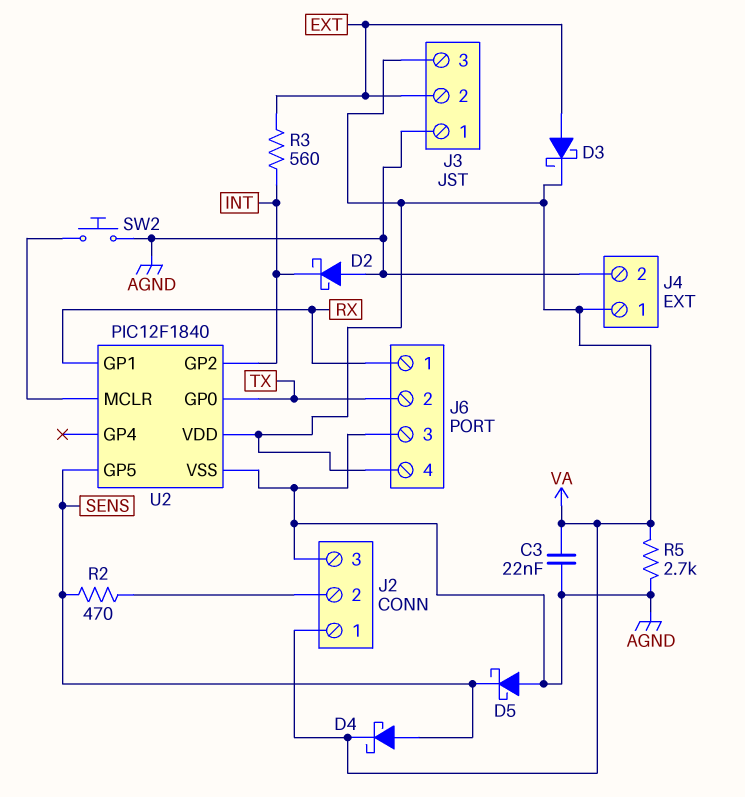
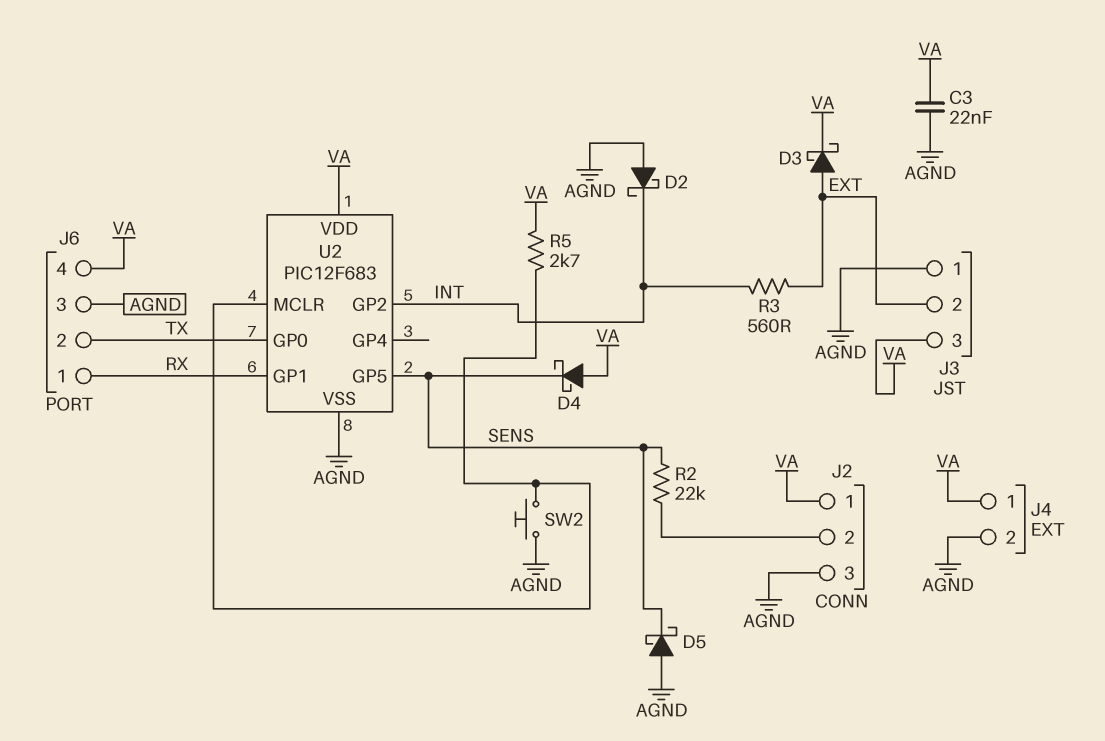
D4: schottky (A SENS, K VA) -> schottky (A VA, K SENS)
R2: 470 (J2/2, SENS) -> 22k (J2/2, SENS)
R5: 2.7k (AGND, VA) -> 2.7k (U2/MCLR, VA)
U2: PIC12F1840 -> PIC12F683

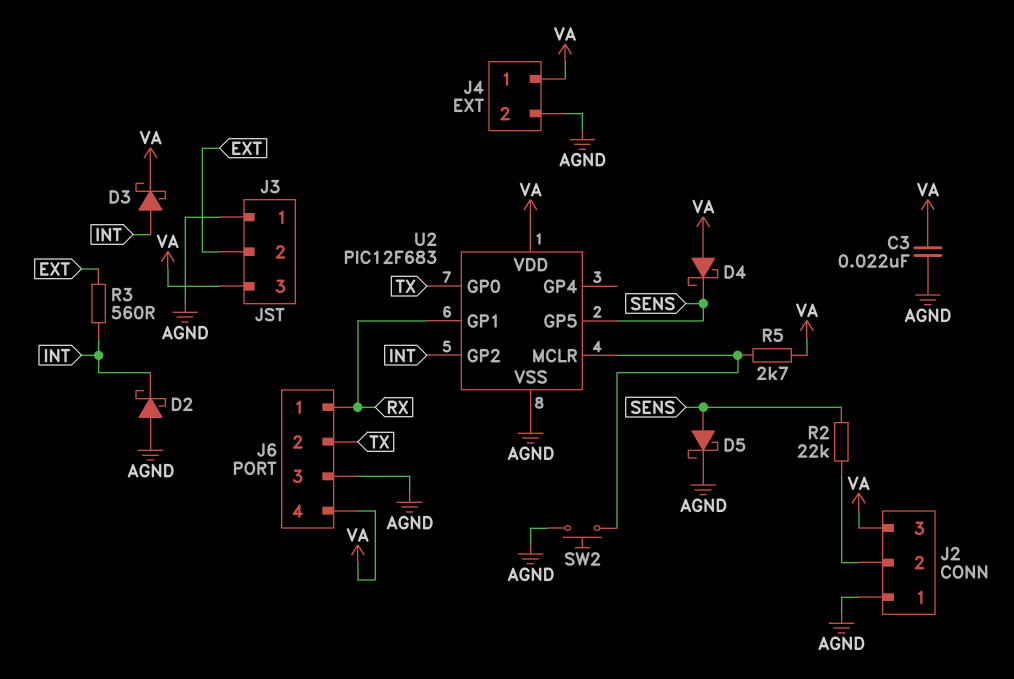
D3: schottky (A EXT, K VA) -> schottky (A INT, K VA)
D5: schottky (A AGND, K SENS) -> schottky (A SENS, K AGND)
J2 pin 1: VA -> AGND
J2 pin 3: AGND -> VA

